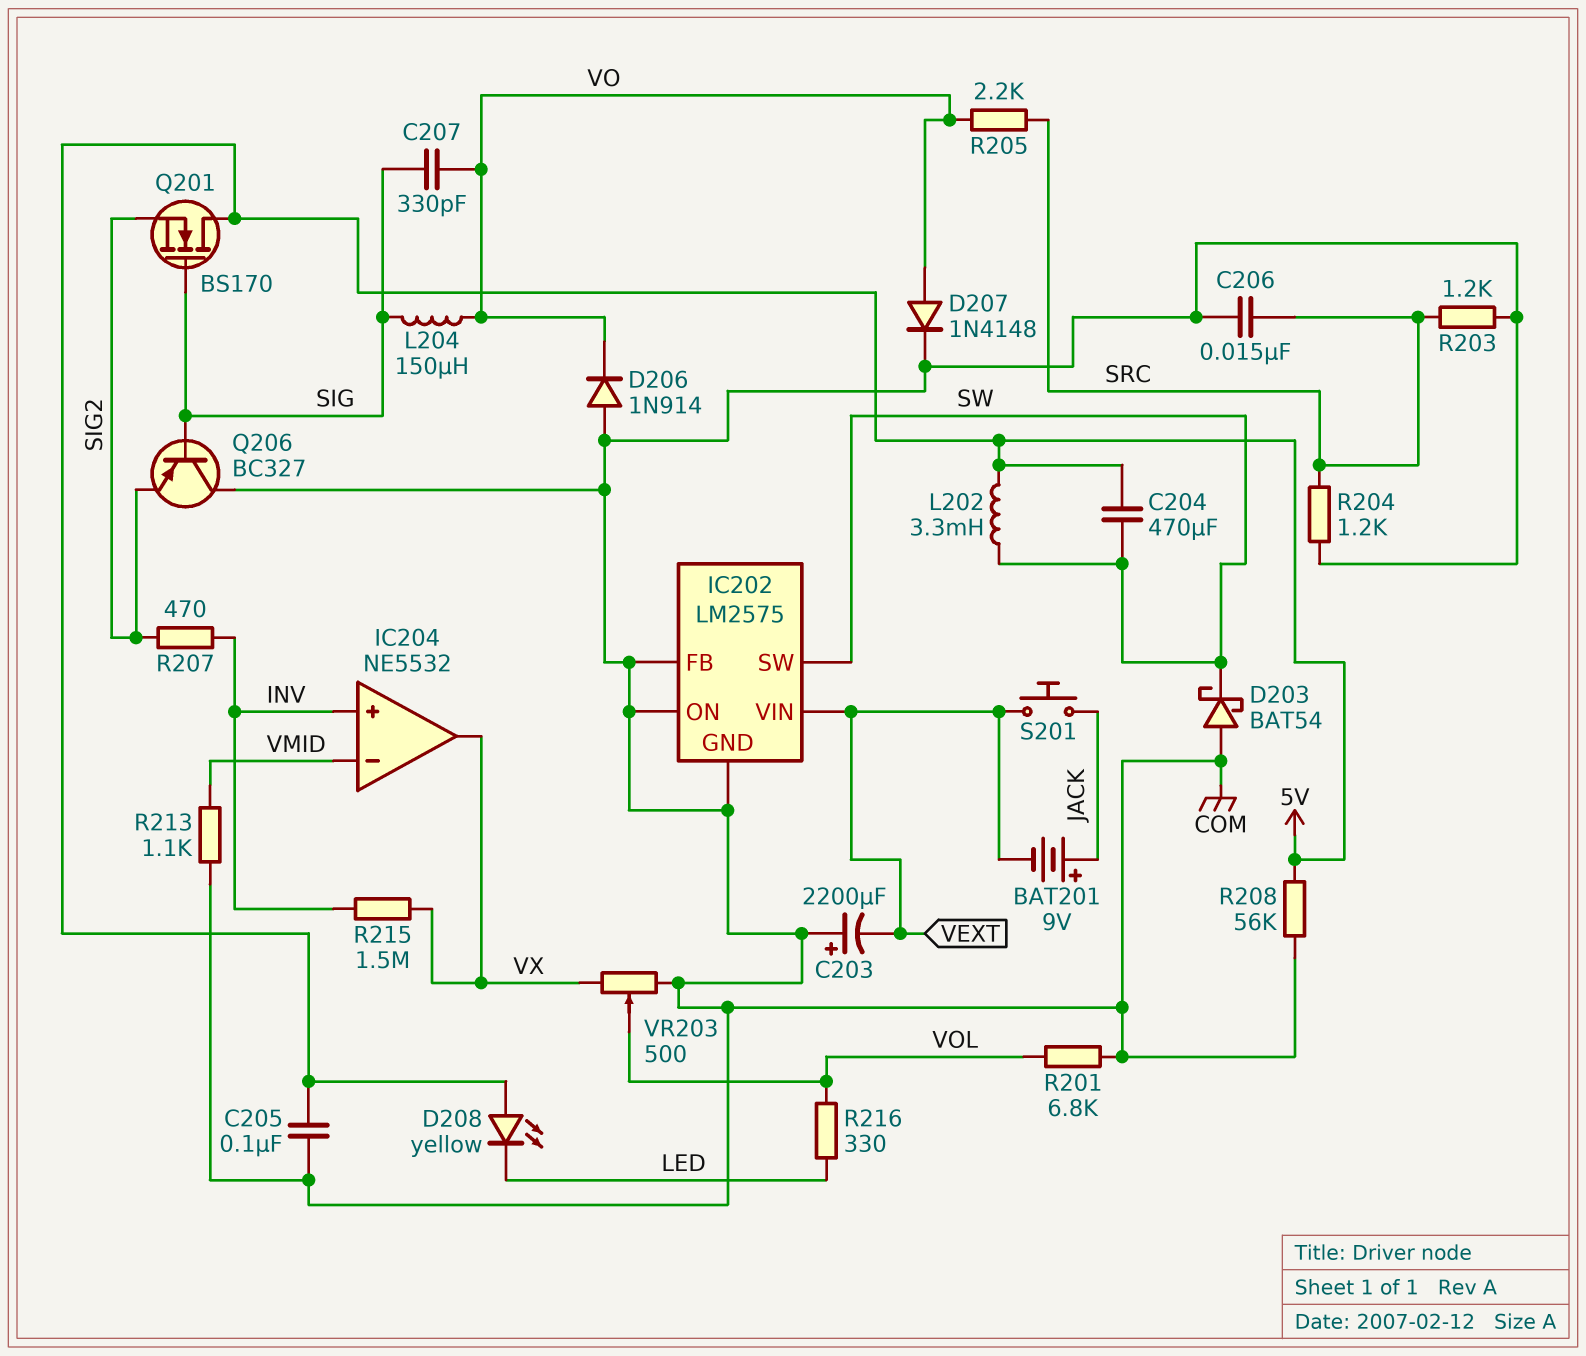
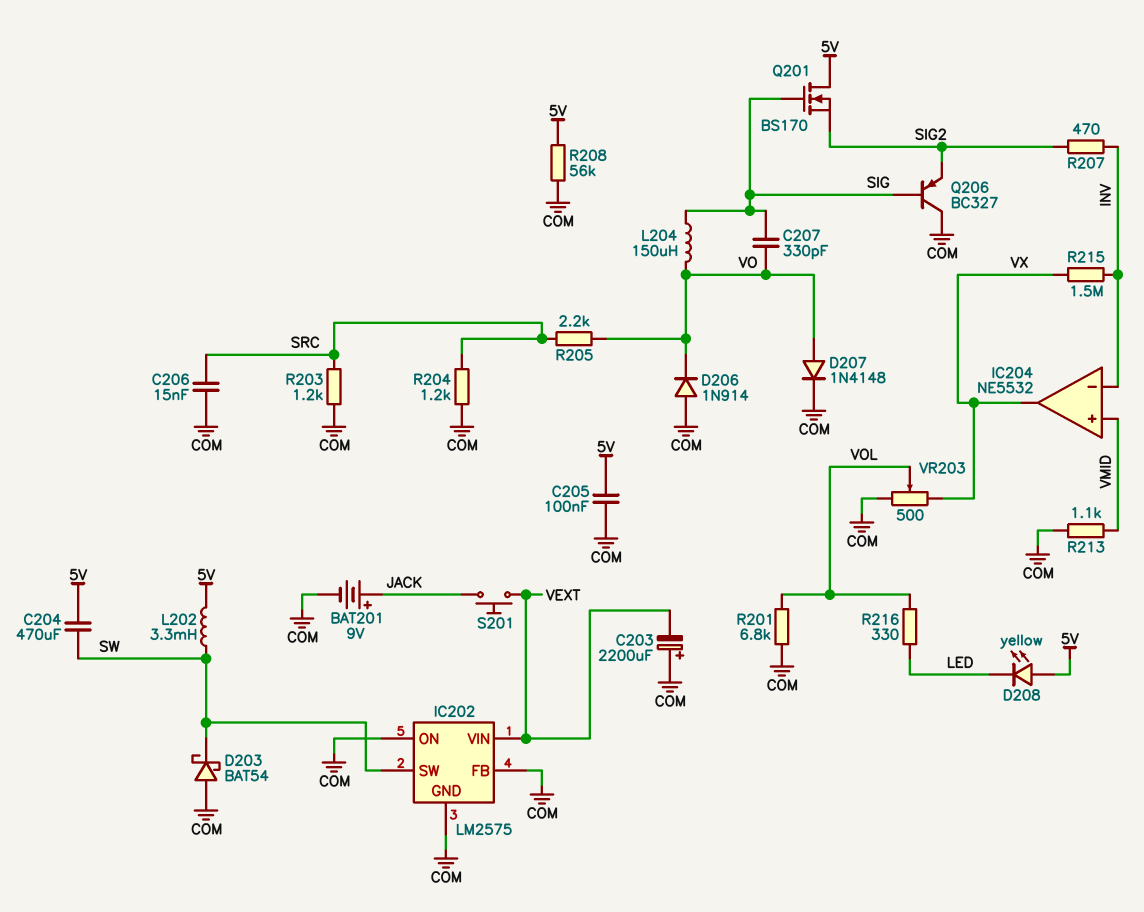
BAT201: 9V (plus JACK, minus VEXT) -> 9V (plus JACK, minus COM)
IC204 pin in+: INV -> VMID
IC204 pin in-: VMID -> INV

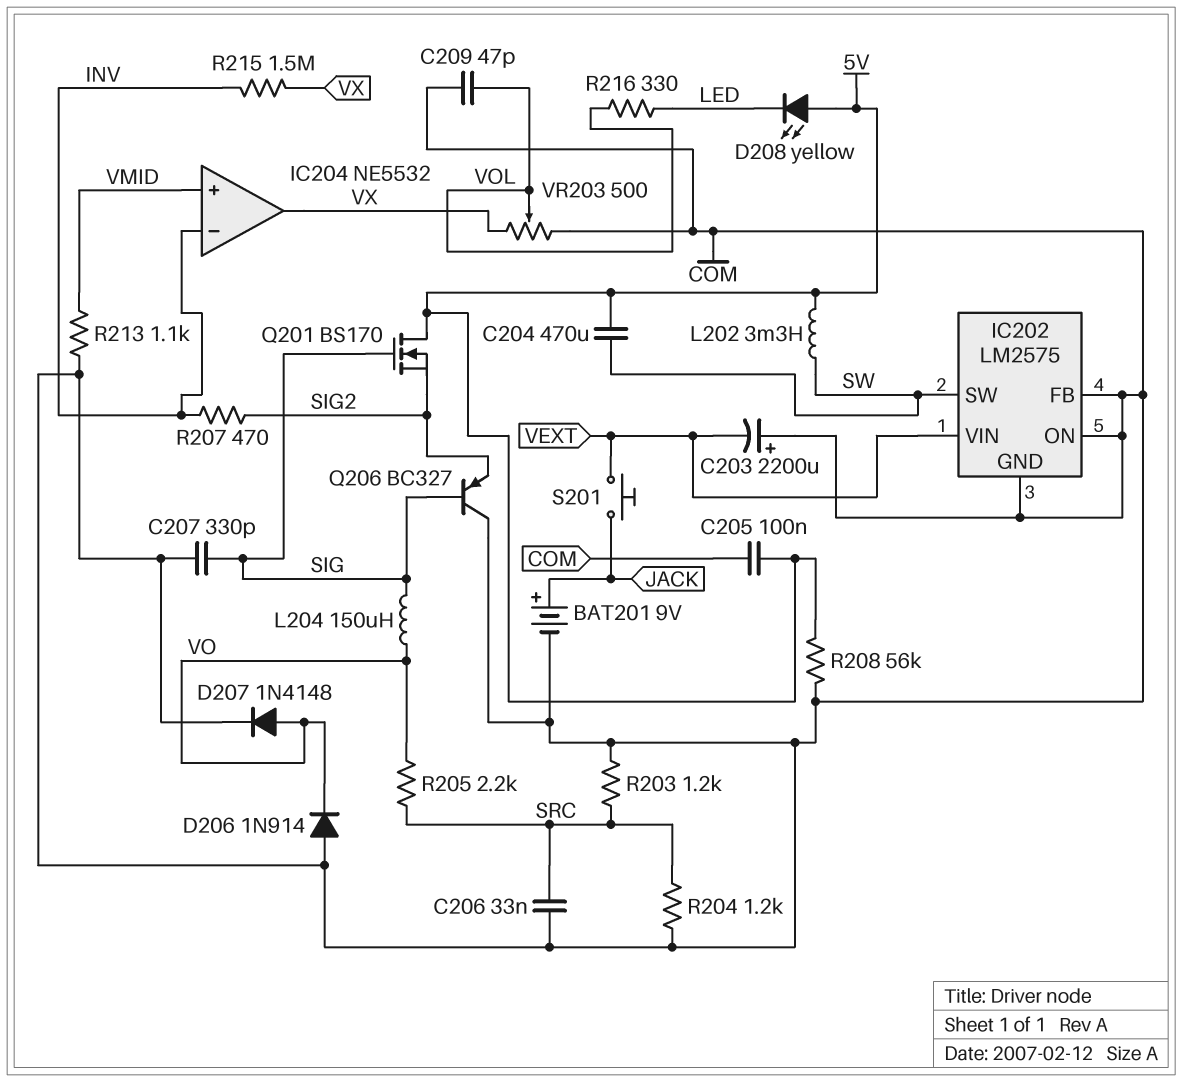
C206: 15nF (COM, SRC) -> 33nF (COM, SRC)
C207: 330pF (SIG, VO) -> 330pF (COM, SIG)
C209: none -> 47pF (COM, VOL)
D203: schottky BAT54 (A COM, K SW) -> none
R201: 6.8k (COM, VOL) -> none

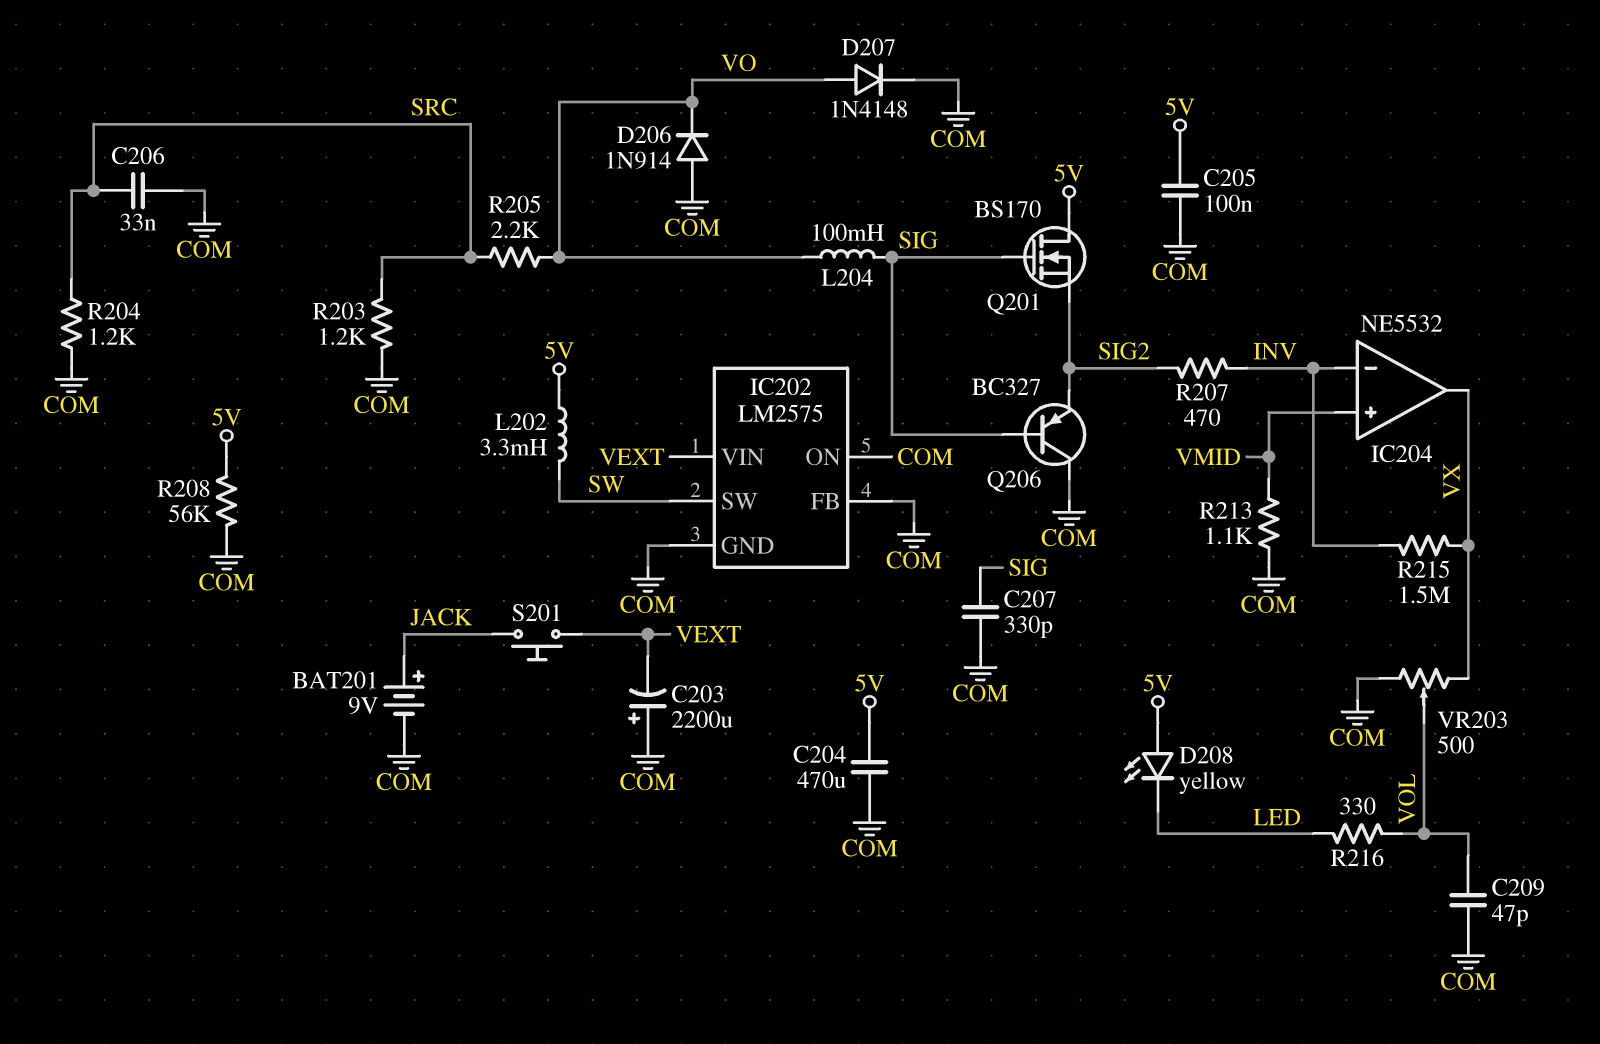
C204: 470uF (5V, SW) -> 470uF (5V, COM)
L204: 150uH (SIG, VO) -> 100mH (SIG, VO)

